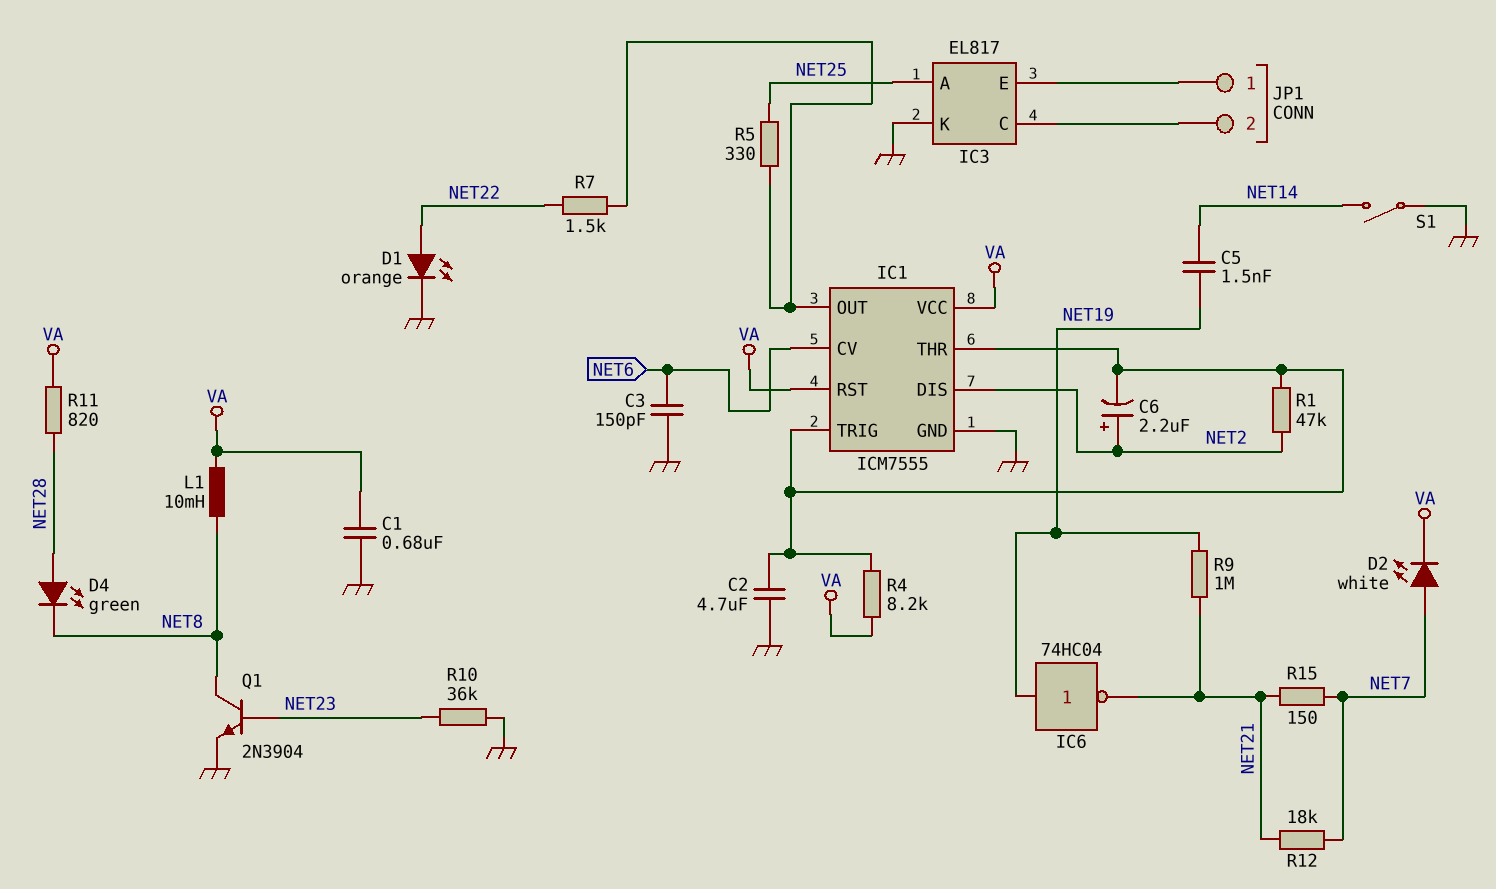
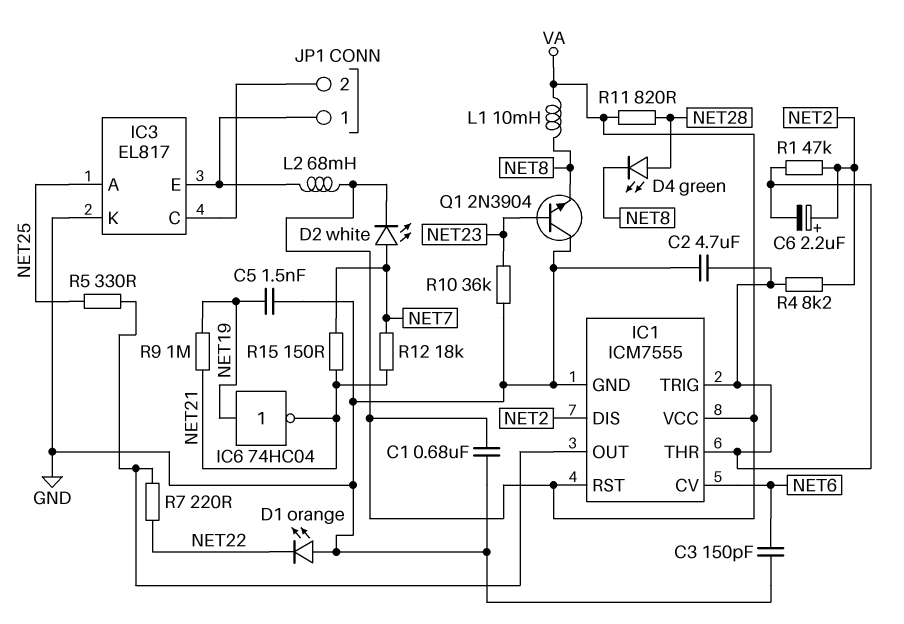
C5: 1.5nF (NET14, NET19) -> 1.5nF (GND, NET19)
D1: LED orange (A NET22, K GND) -> LED orange (A GND, K NET22)
L2: none -> 68mH (IC3/E, VA)
Q1: NPN 2N3904 (B NET23, C NET8, E GND) -> NPN 2N3904 (B NET23, C GND, E NET8)
R4: 8.2k (IC1/THR, VA) -> 8.2k (IC1/THR, NET2)
R7: 1.5k (IC1/OUT, NET22) -> 220 (IC1/OUT, NET22)
S1: switch (GND, NET14) -> none

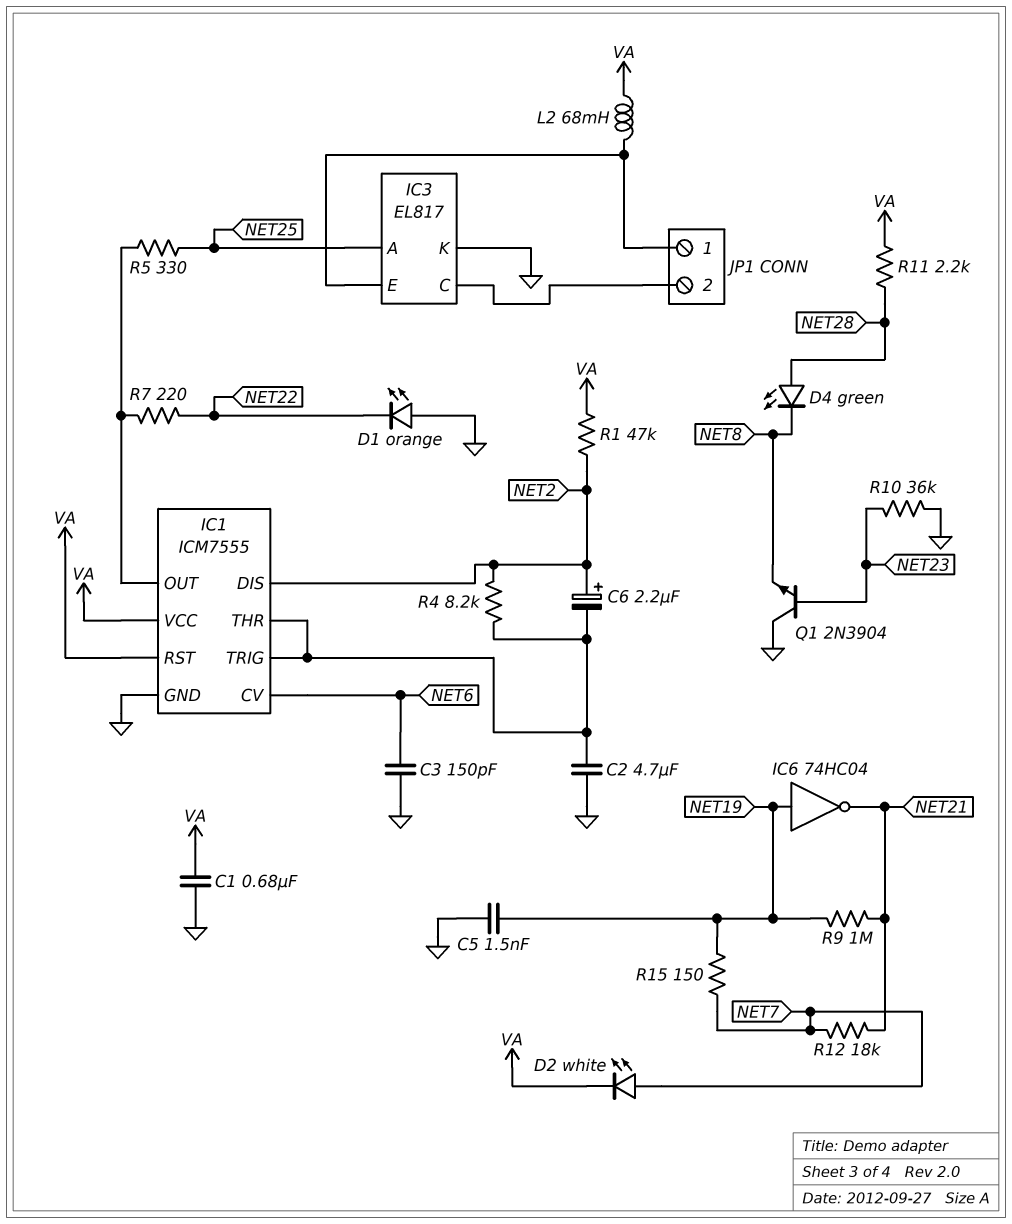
L1: 10mH (NET8, VA) -> none
R1: 47k (IC1/THR, NET2) -> 47k (NET2, VA)
R11: 820 (NET28, VA) -> 2.2k (NET28, VA)
R15: 150 (NET7, NET21) -> 150 (NET7, NET19)

